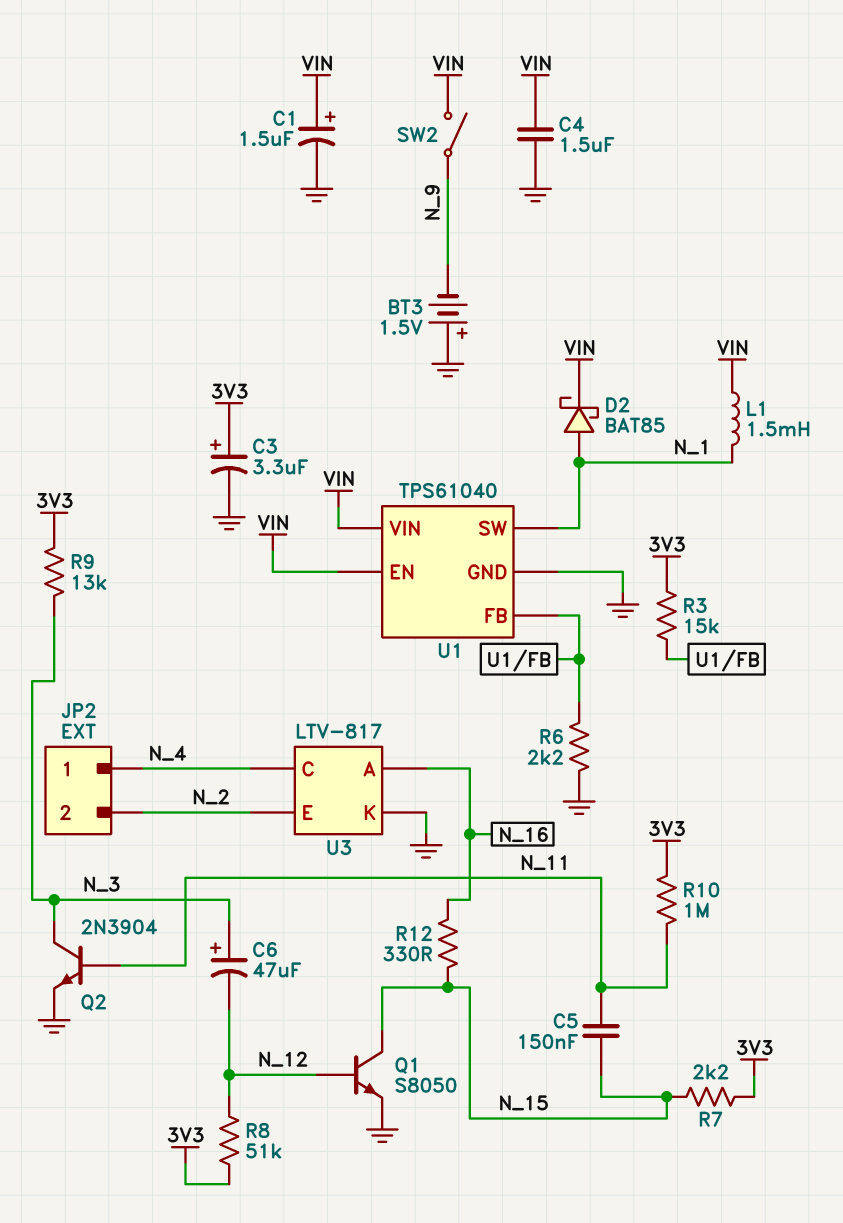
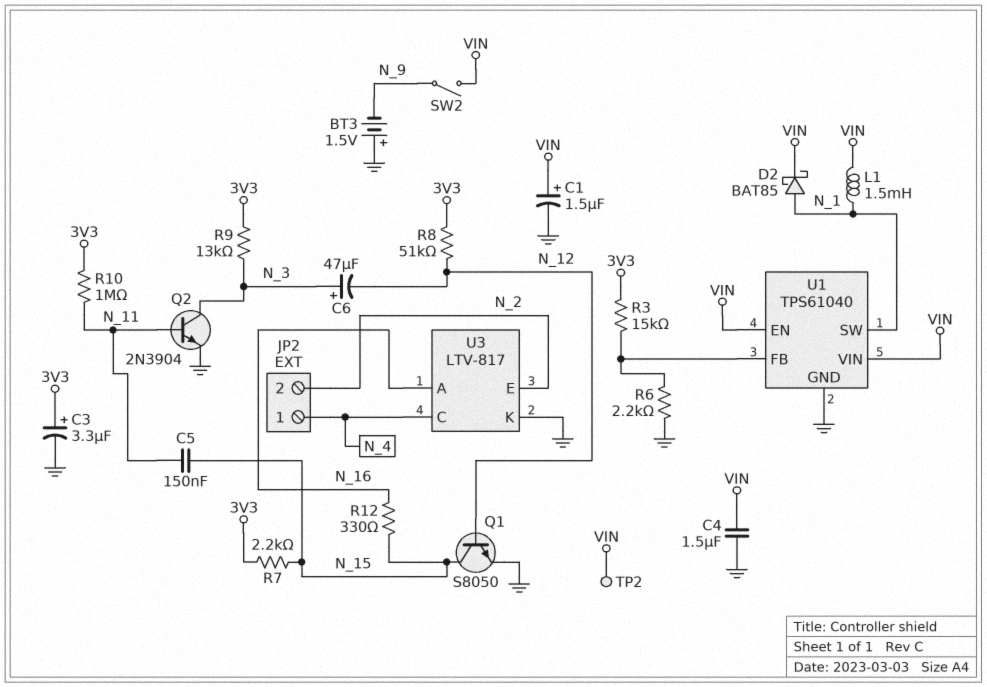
TP2: none -> test point (VIN)

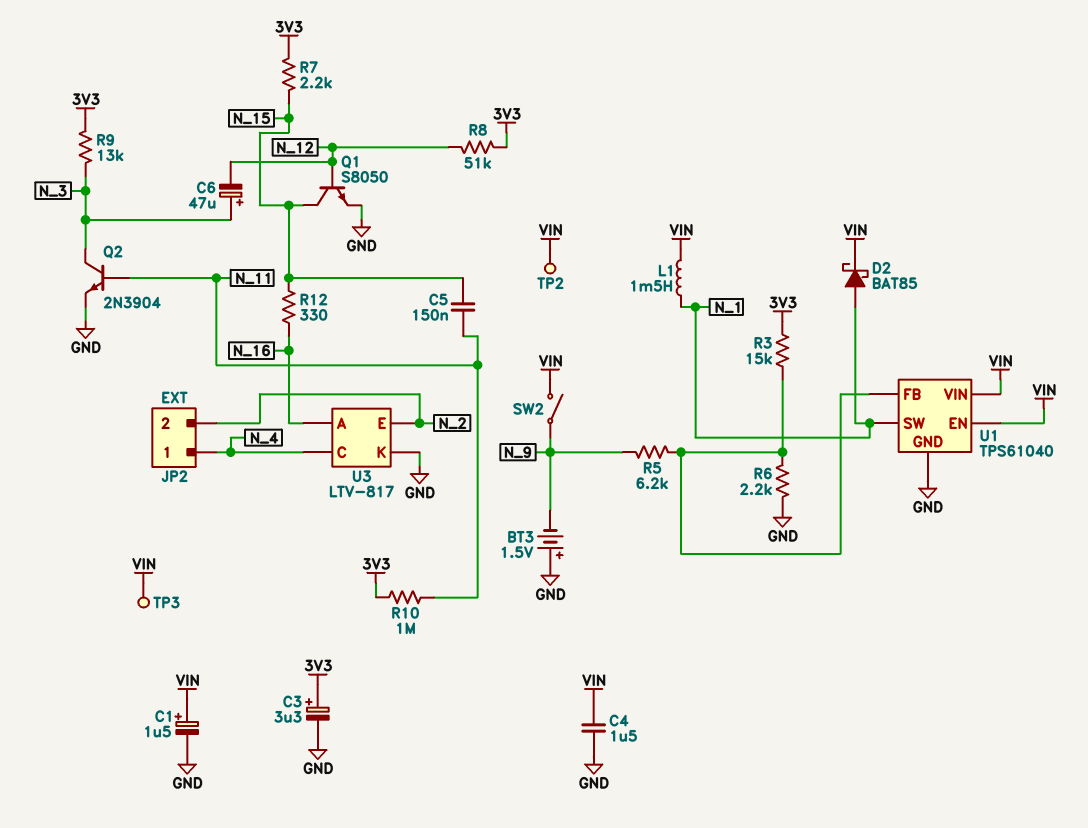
R5: none -> 6.2k (N_9, U1/FB)
TP3: none -> test point (VIN)

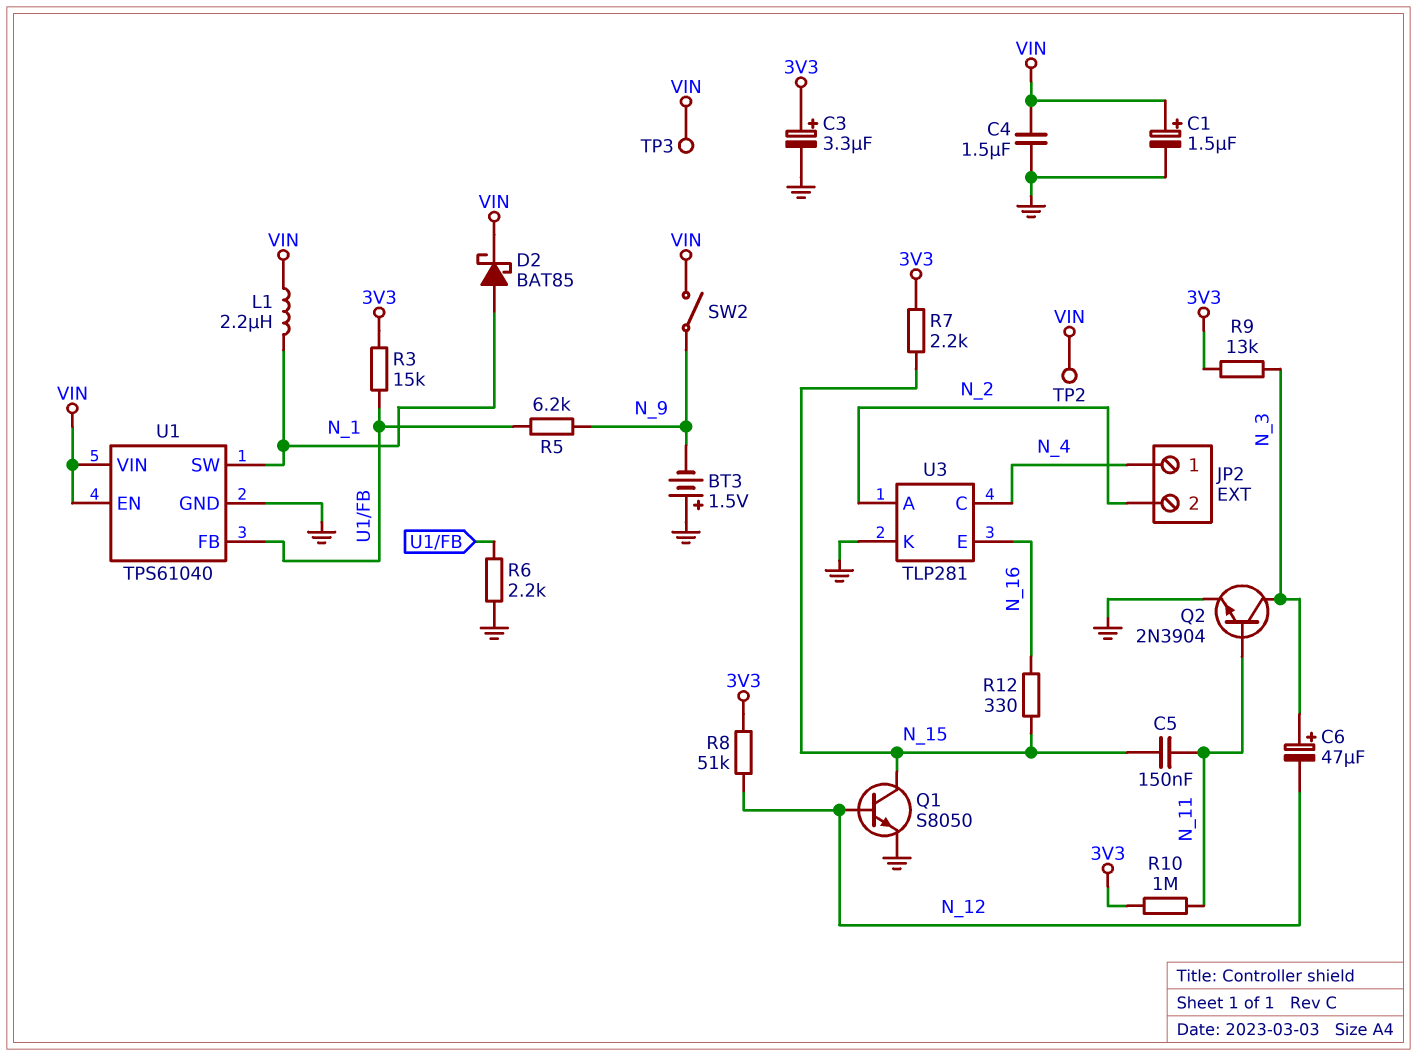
L1: 1.5mH (N_1, VIN) -> 2.2uH (N_1, VIN)
U3: LTV-817 -> TLP281
U3 pin A: N_16 -> N_2
U3 pin E: N_2 -> N_16

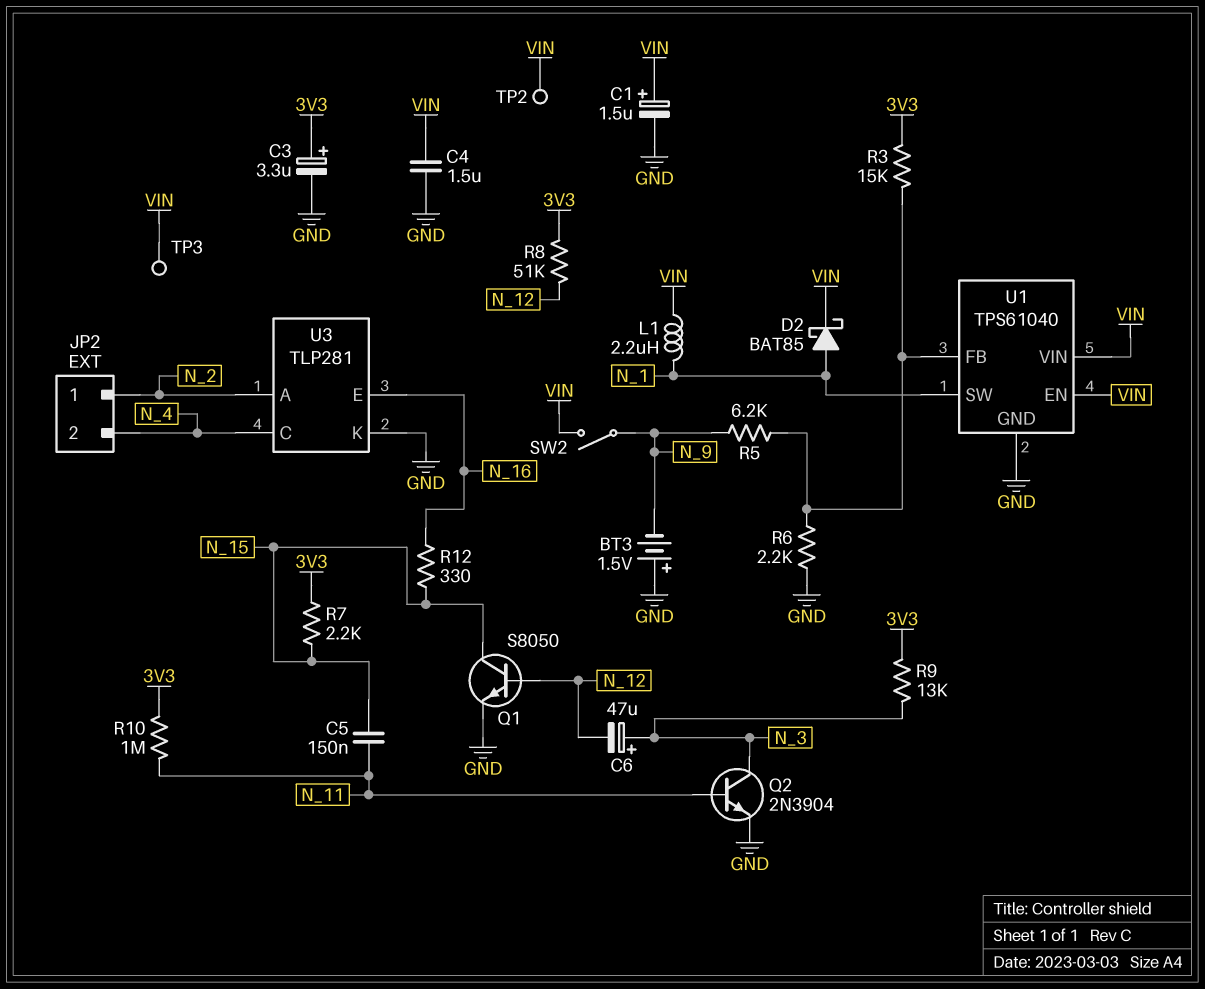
JP2 pin 1: N_4 -> N_2
JP2 pin 2: N_2 -> N_4

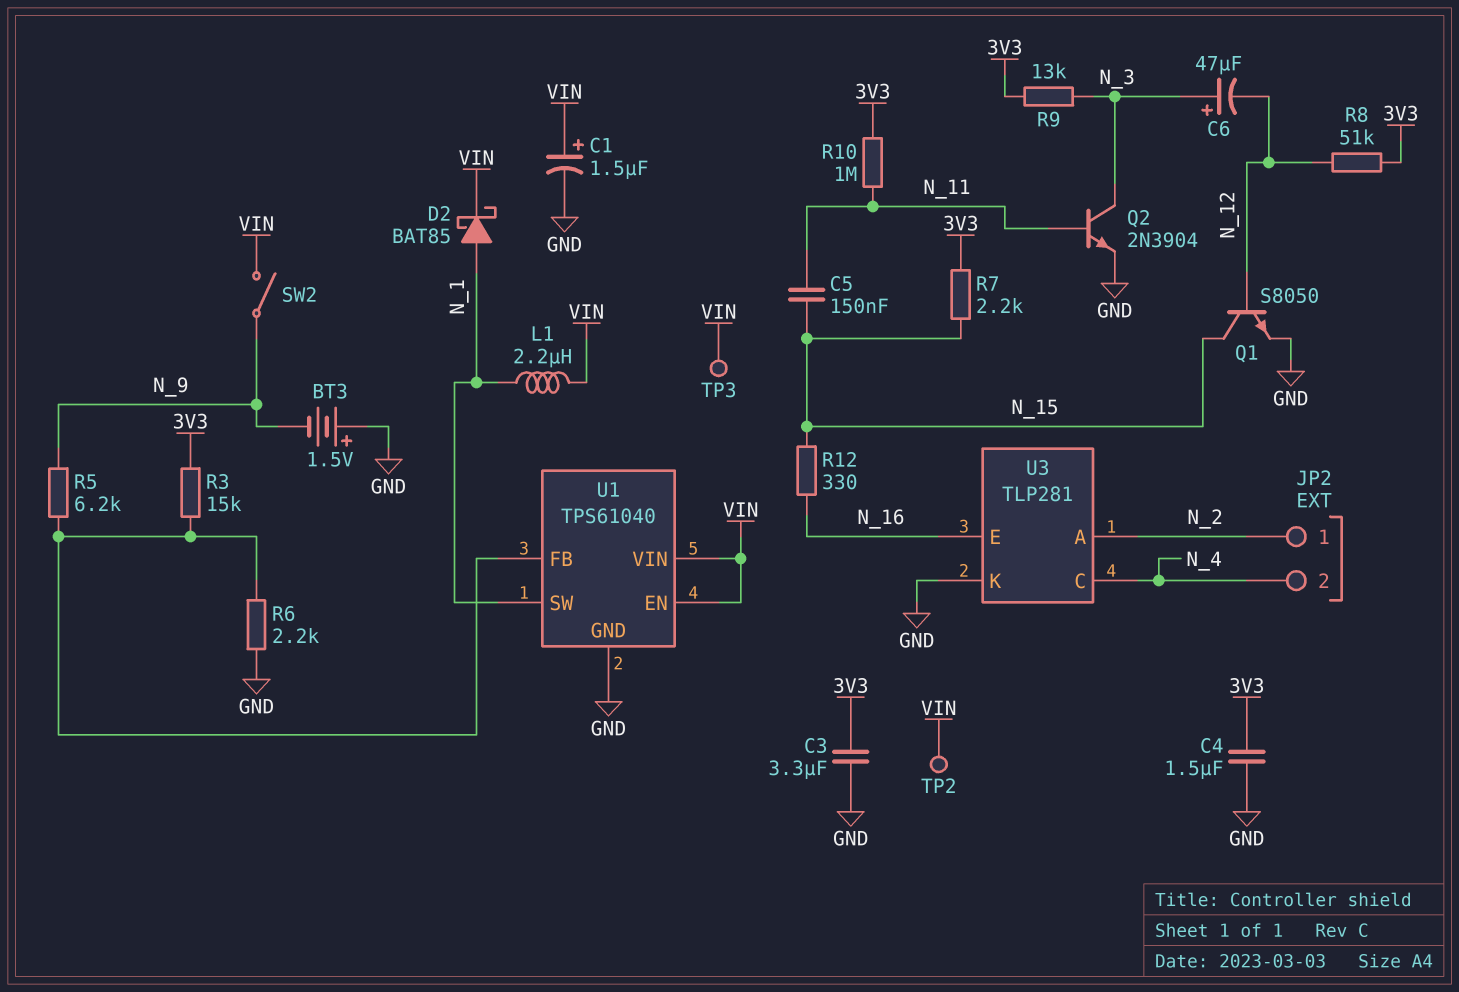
C3: 3.3uF (plus 3V3, minus GND) -> 3.3uF (3V3, GND)
C4: 1.5uF (GND, VIN) -> 1.5uF (3V3, GND)

